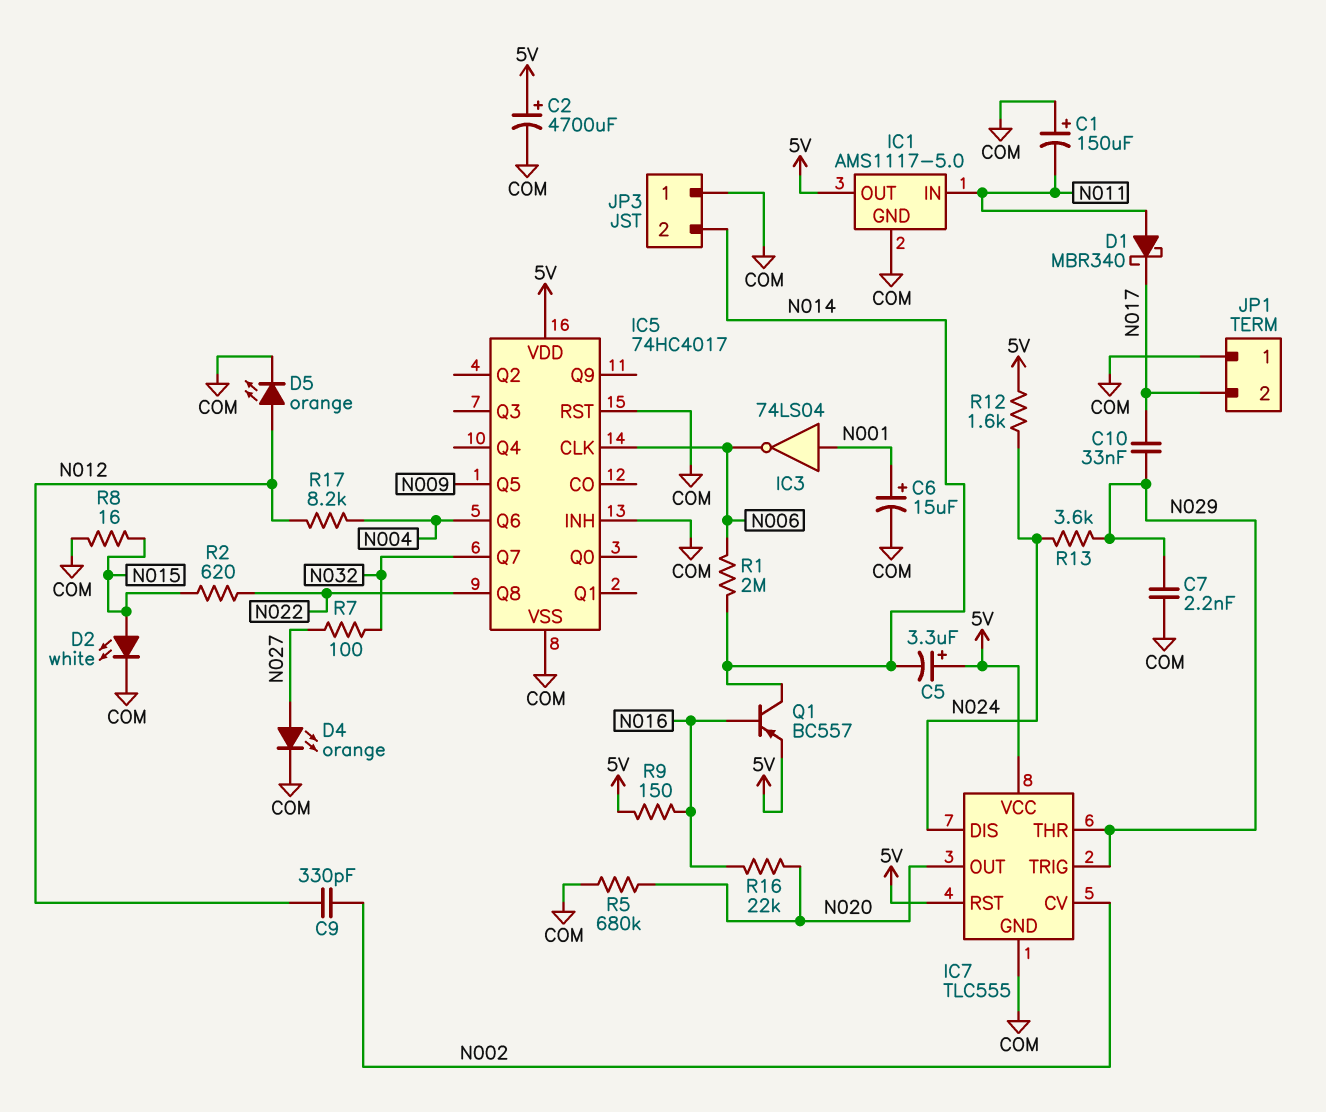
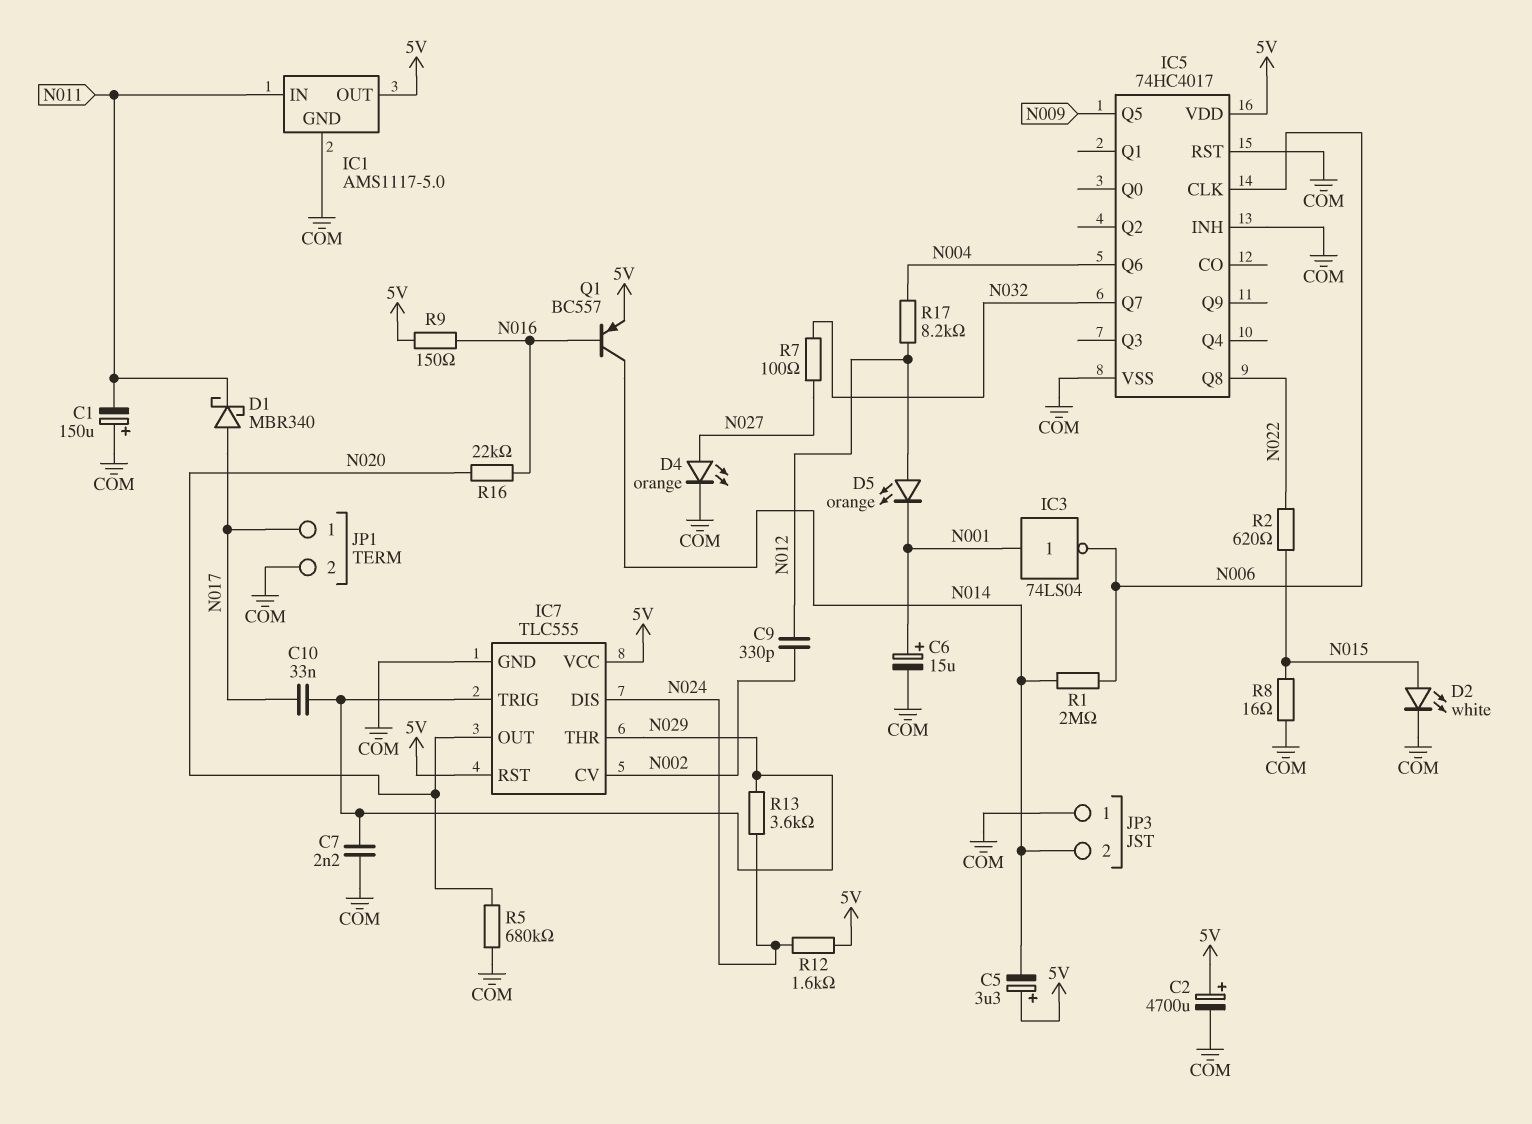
D1: schottky MBR340 (A N011, K N017) -> schottky MBR340 (A N017, K N011)
D5: LED orange (A N012, K COM) -> LED orange (A N012, K N001)
JP1 pin 1: COM -> N017
JP1 pin 2: N017 -> COM

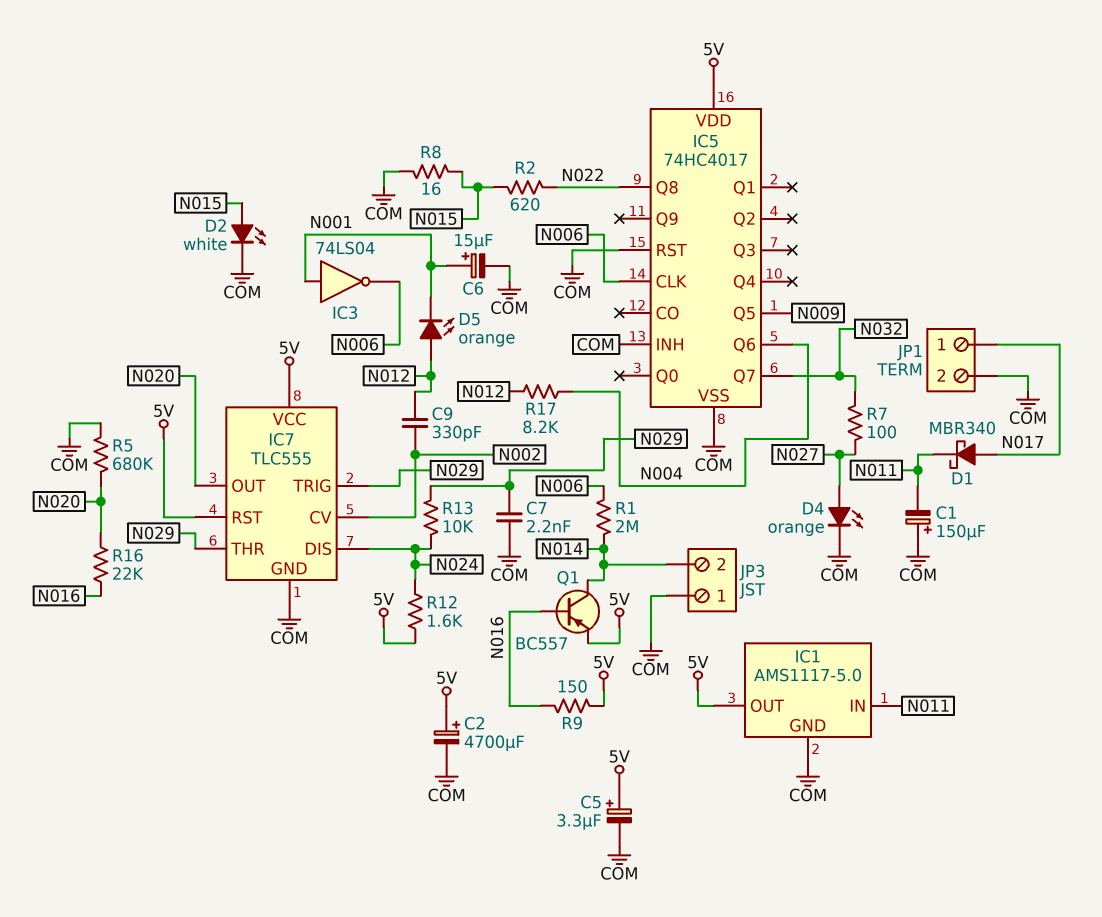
C5: 3.3uF (plus 5V, minus N014) -> 3.3uF (plus 5V, minus COM)
C10: 33nF (N017, N029) -> none
R13: 3.6k (N024, N029) -> 10k (N024, N029)

